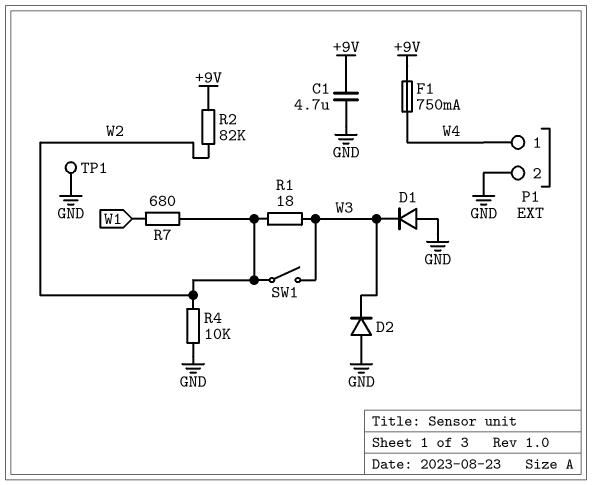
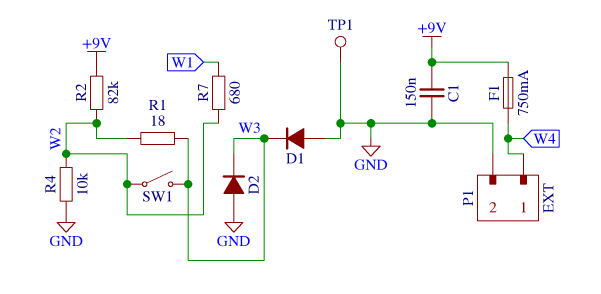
C1: 4.7uF (+9V, GND) -> 150nF (+9V, GND)

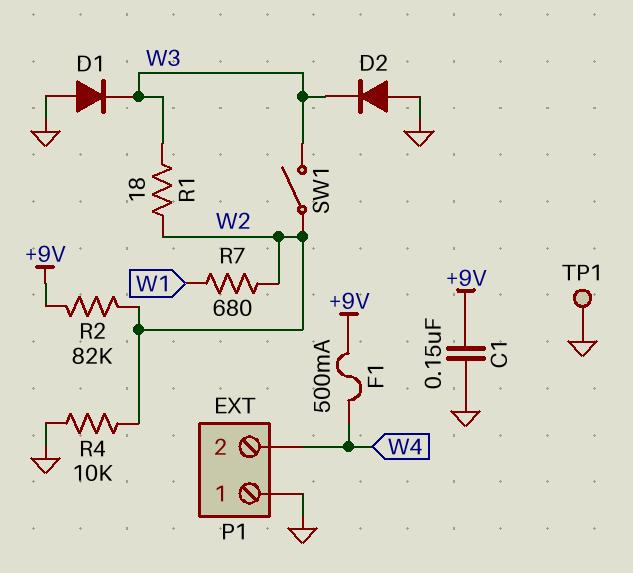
F1: 750mA (+9V, W4) -> 500mA (+9V, W4)
P1 pin 1: W4 -> GND
P1 pin 2: GND -> W4

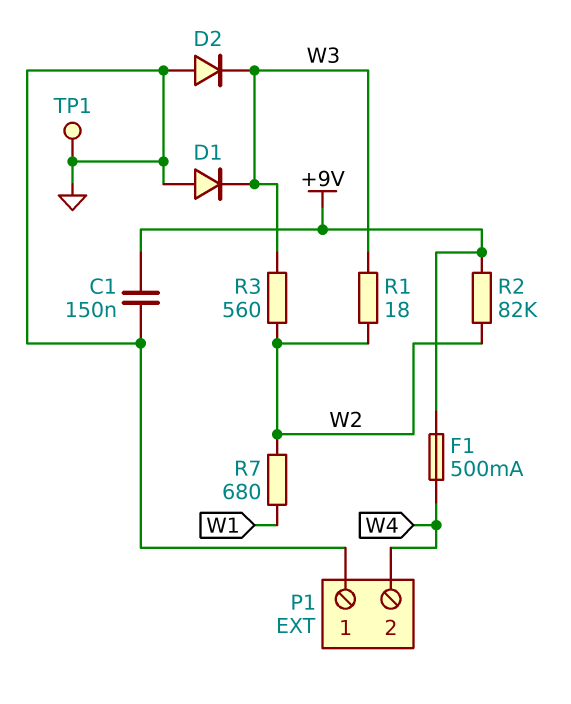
R3: none -> 560 (W2, W3)
R4: 10k (GND, W2) -> none
SW1: switch (W2, W3) -> none

